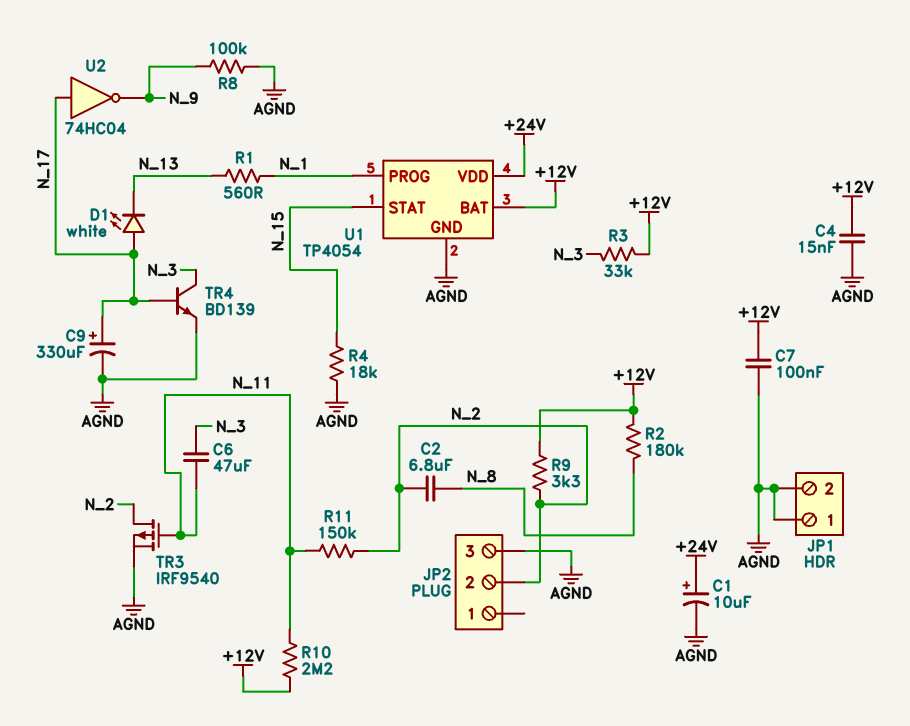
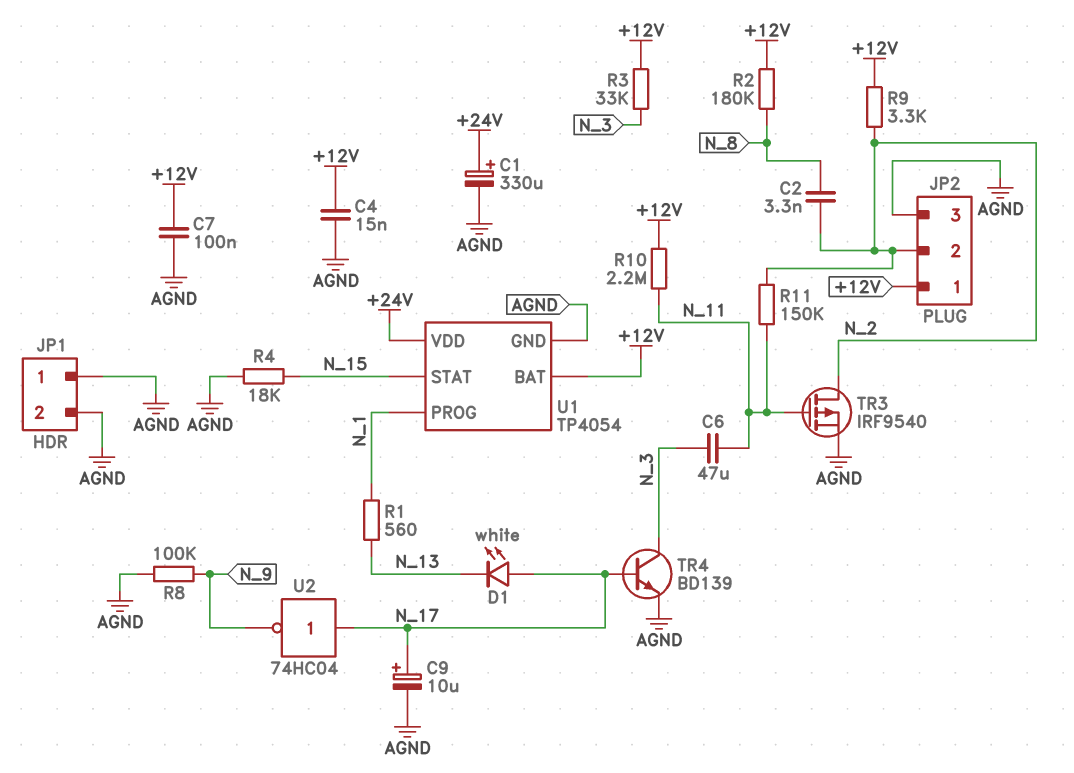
C1: 10uF (plus +24V, minus AGND) -> 330uF (plus +24V, minus AGND)
C2: 6.8uF (N_2, N_8) -> 3.3nF (N_2, N_8)
C9: 330uF (plus N_17, minus AGND) -> 10uF (plus N_17, minus AGND)
JP2 pin 1: none -> +12V

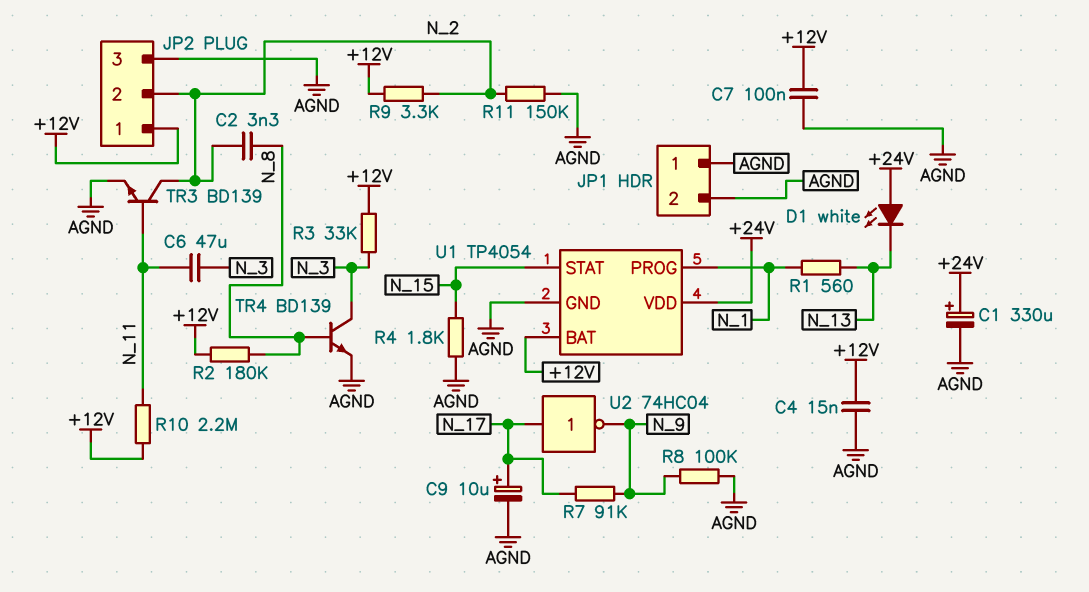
D1: LED white (A N_17, K N_13) -> LED white (A +24V, K N_13)
R4: 18k (AGND, N_15) -> 1.8k (AGND, N_15)
R7: none -> 91k (N_9, N_17)
R11: 150k (N_2, N_11) -> 150k (AGND, N_2)
TR3: PMOS IRF9540 (G N_11, D N_2, S AGND) -> NPN BD139 (B N_11, C N_2, E AGND)
TR4: NPN BD139 (B N_17, C N_3, E AGND) -> NPN BD139 (B N_8, C N_3, E AGND)

